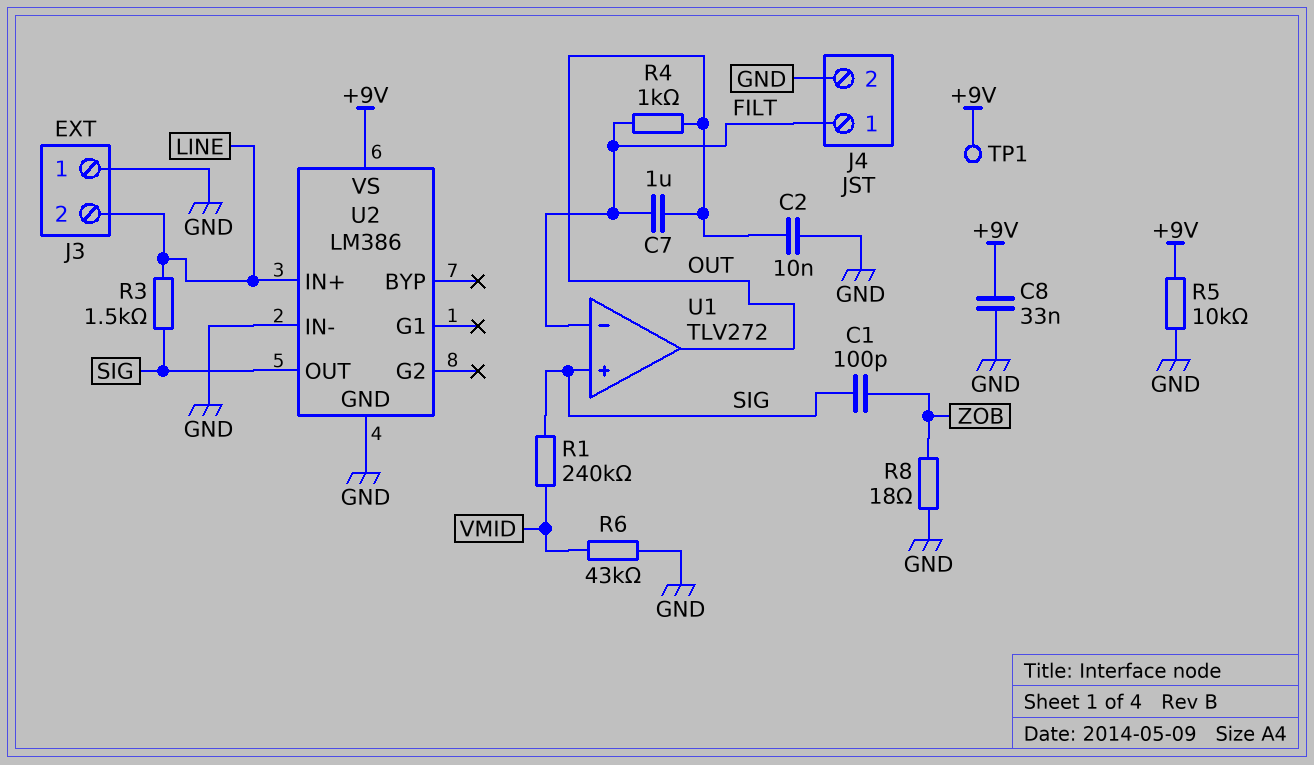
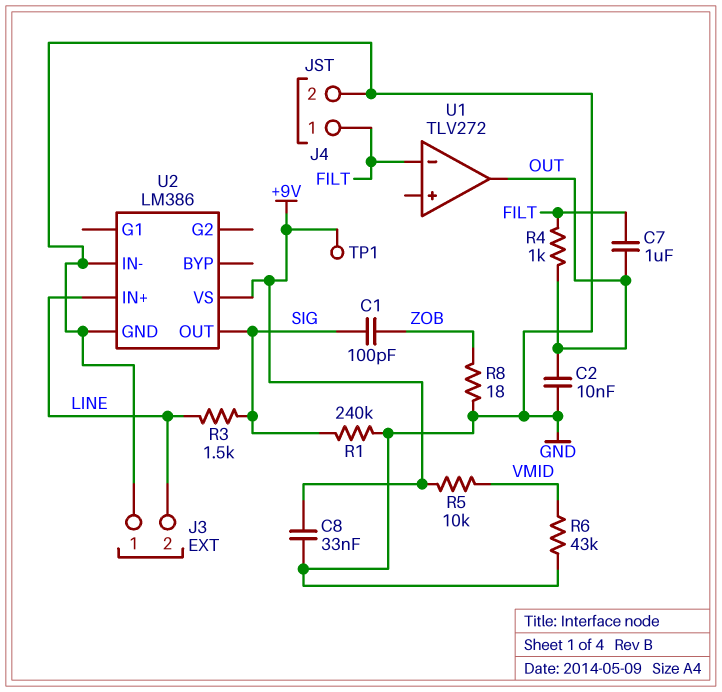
R1: 240k (SIG, VMID) -> 240k (GND, SIG)
R5: 10k (+9V, GND) -> 10k (+9V, VMID)
U1 pin in+: SIG -> none

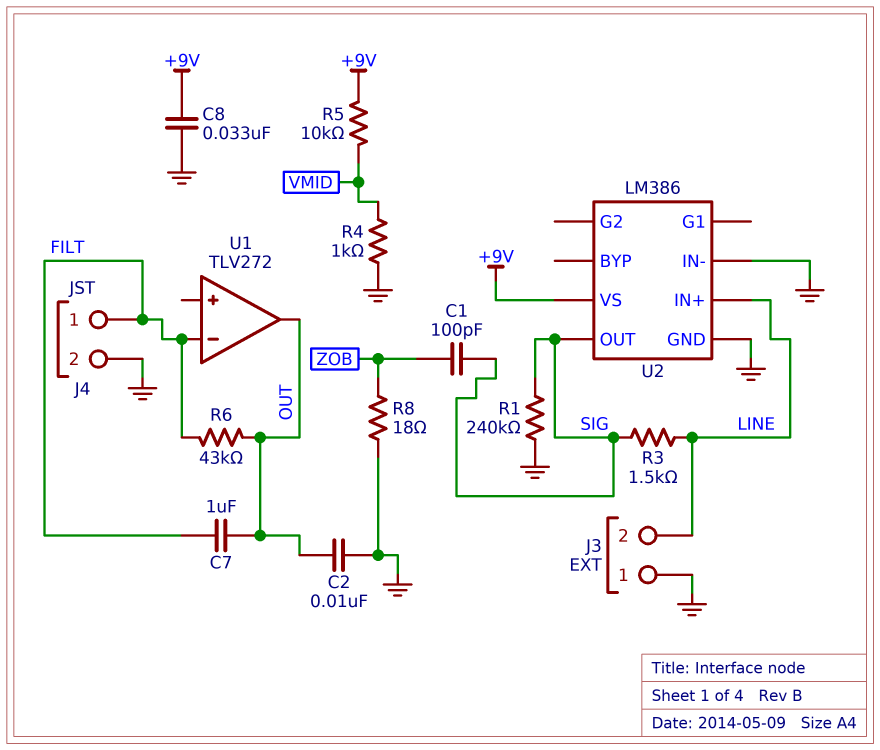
R4: 1k (FILT, OUT) -> 1k (GND, VMID)
R6: 43k (GND, VMID) -> 43k (FILT, OUT)
TP1: test point (+9V) -> none

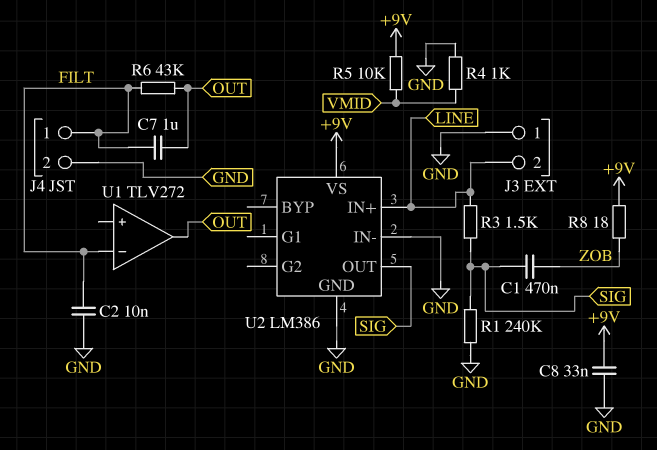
C1: 100pF (SIG, ZOB) -> 470nF (SIG, ZOB)
C2: 10nF (GND, OUT) -> 10nF (FILT, GND)
R8: 18 (GND, ZOB) -> 18 (+9V, ZOB)

